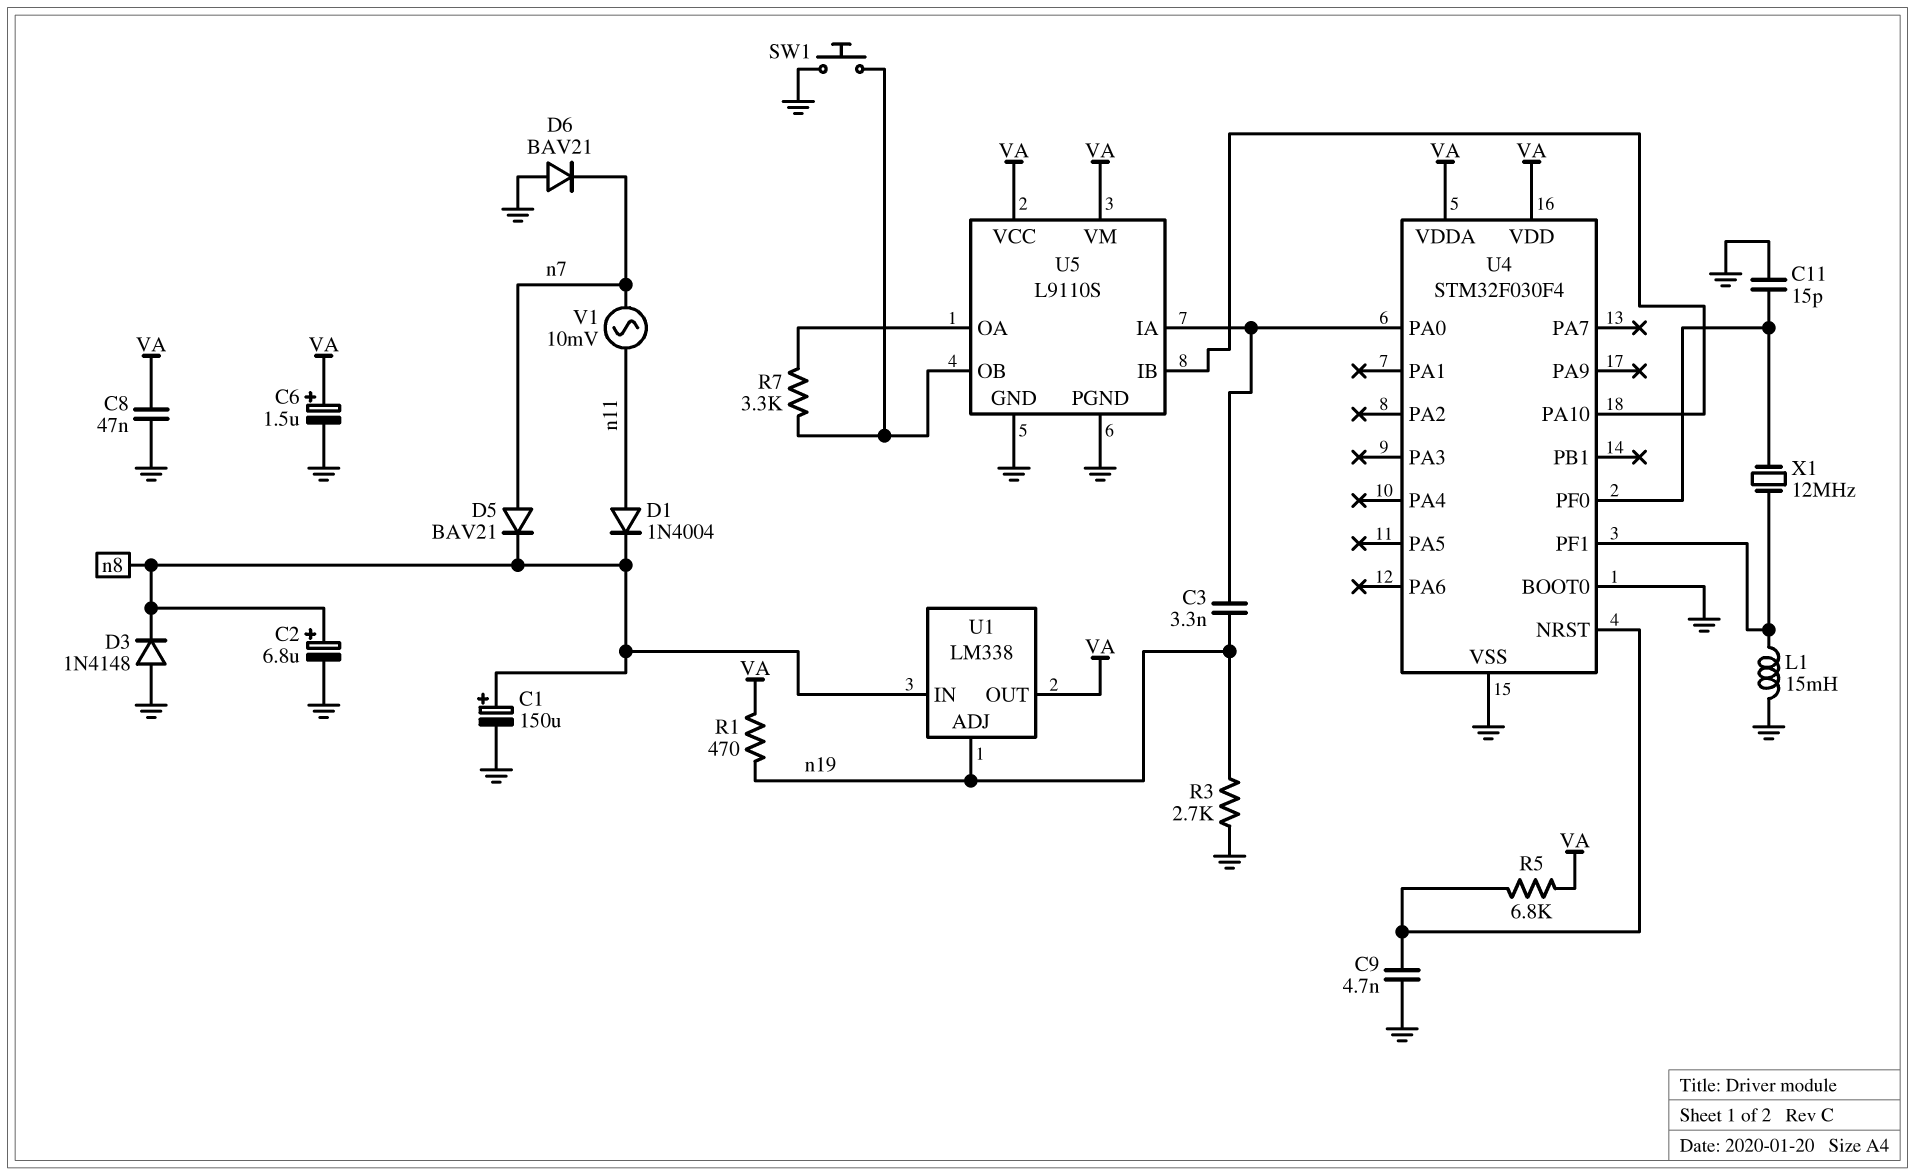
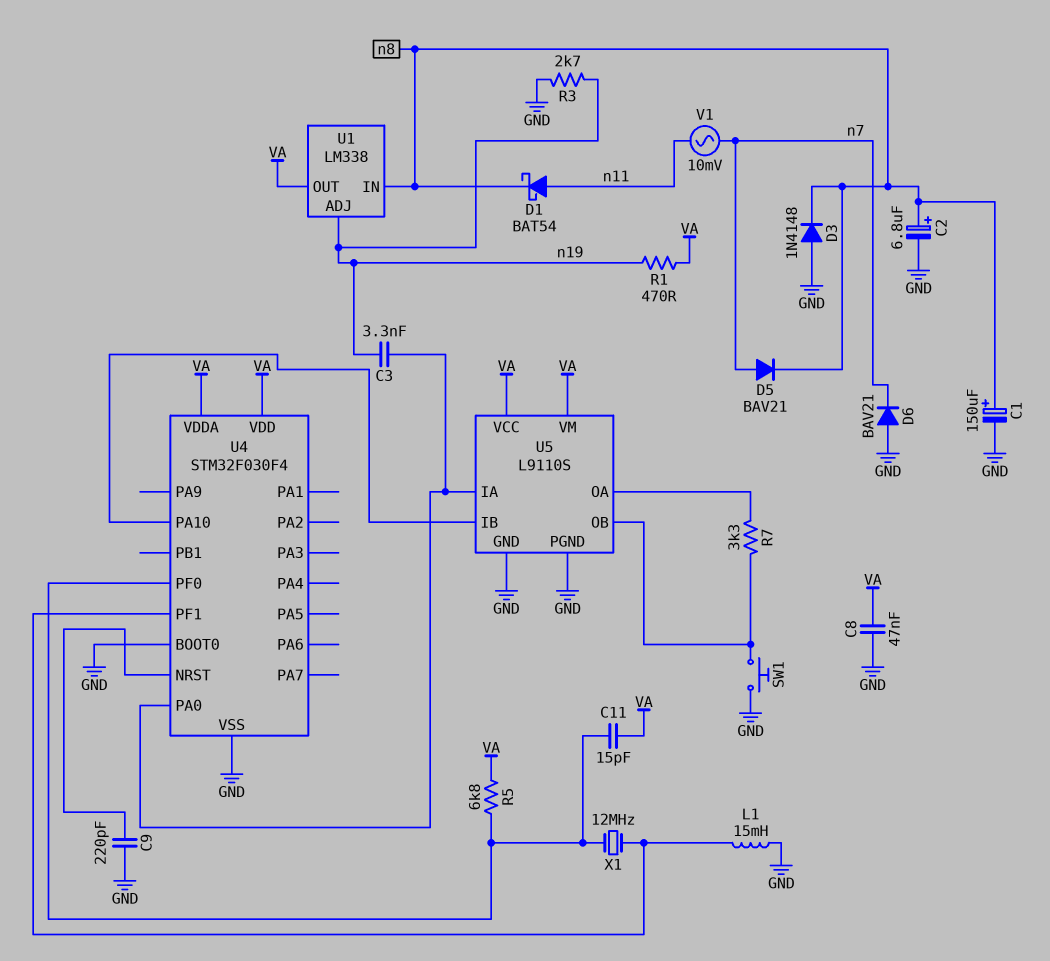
C6: 1.5uF (plus VA, minus GND) -> none
C9: 4.7nF (GND, U4/NRST) -> 220pF (GND, U4/NRST)
C11: 15pF (GND, U4/PF0) -> 15pF (U4/PF0, VA)
D1: diode 1N4004 (A n11, K n8) -> schottky BAT54 (A n11, K n8)
R5: 6.8k (U4/NRST, VA) -> 6.8k (U4/PF0, VA)

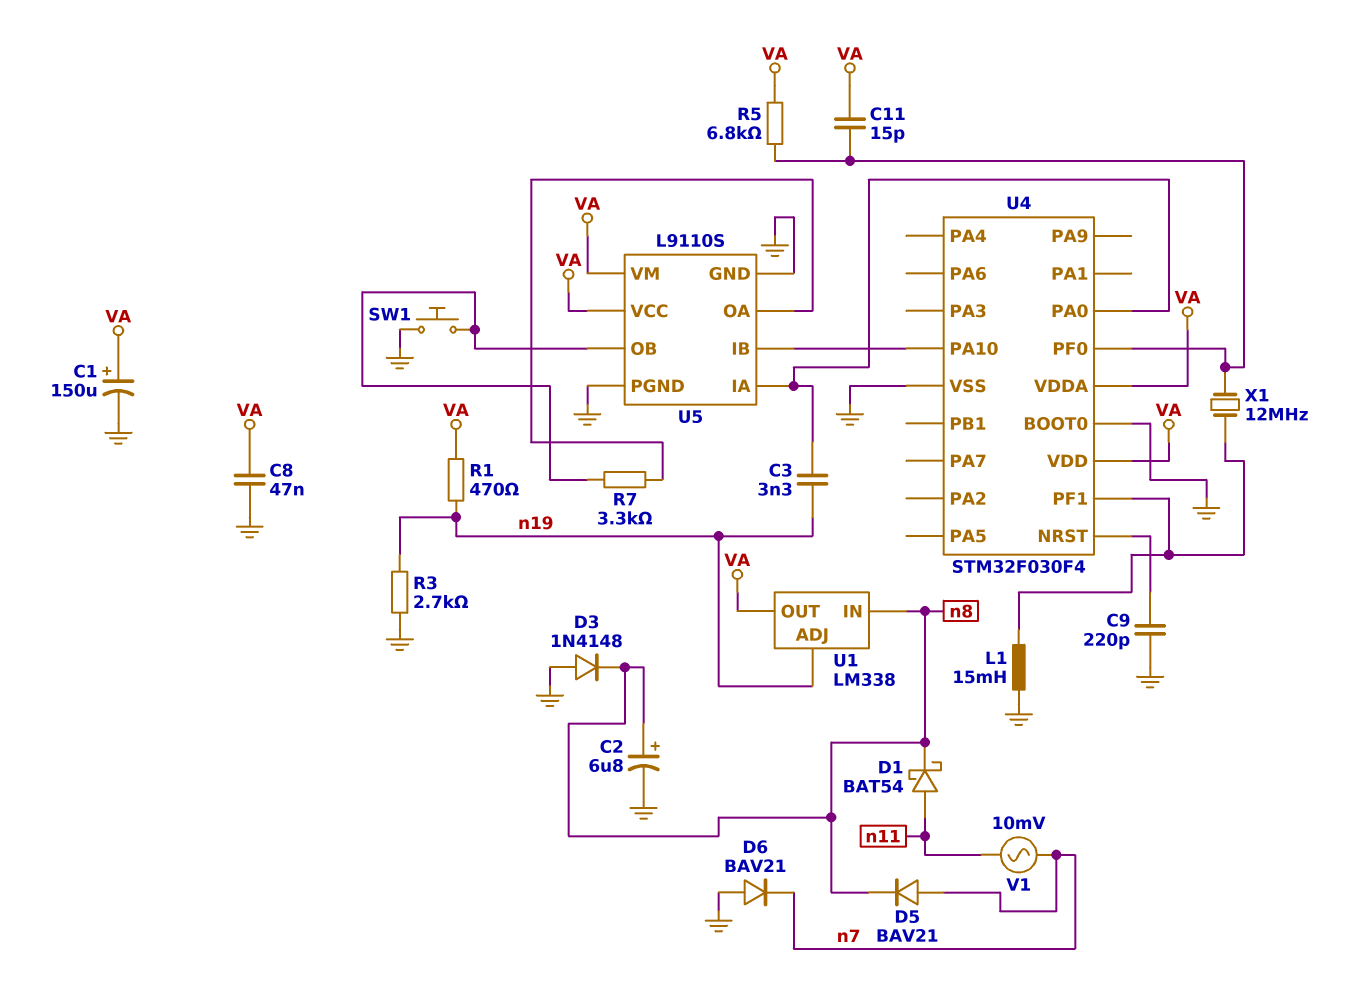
C1: 150uF (plus n8, minus GND) -> 150uF (plus VA, minus GND)

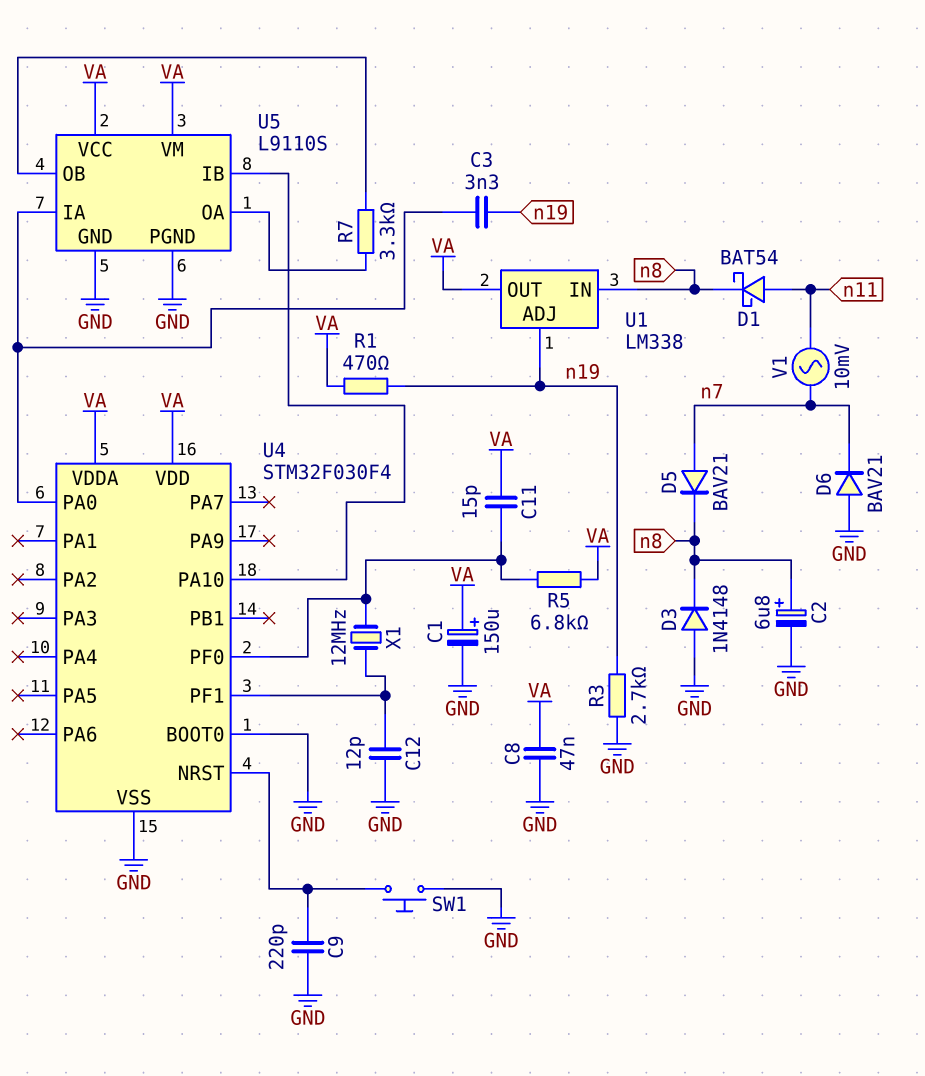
C12: none -> 12pF (GND, U4/PF1)
L1: 15mH (GND, U4/PF1) -> none
SW1: button (GND, U5/OB) -> button (GND, U4/NRST)

